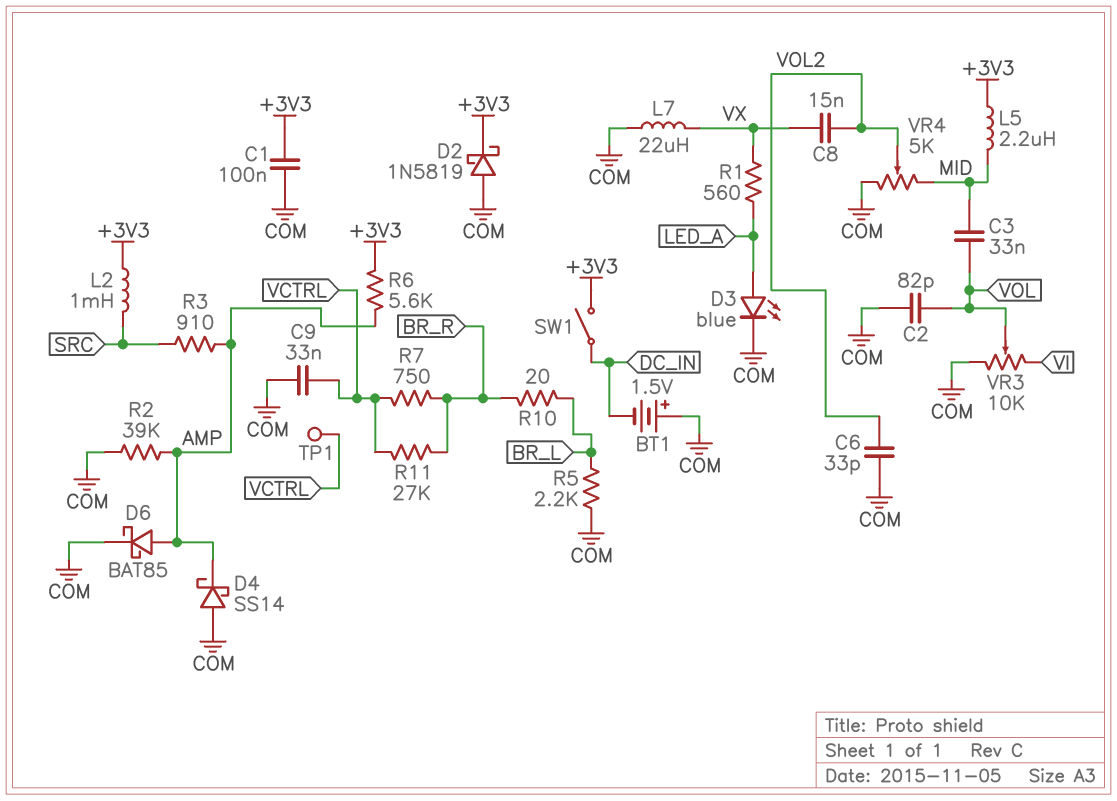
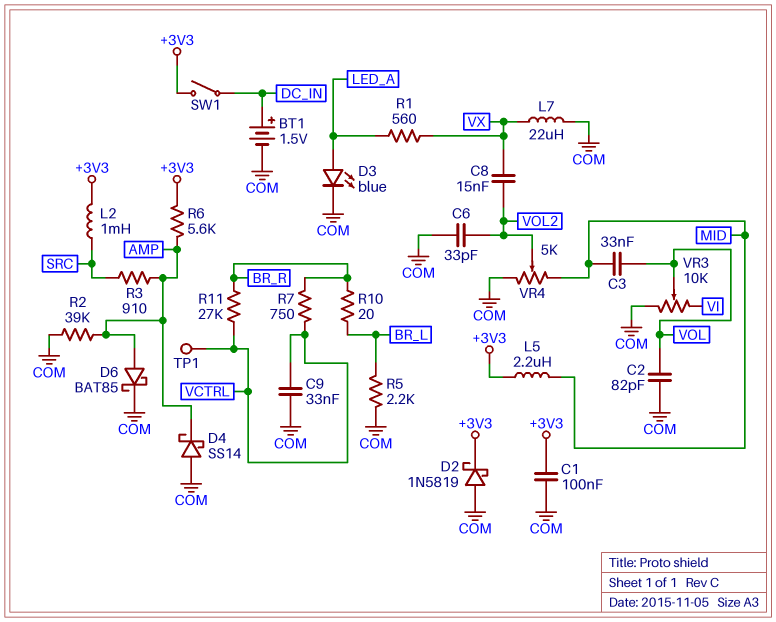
BT1: 1.5V (plus COM, minus DC_IN) -> 1.5V (plus DC_IN, minus COM)

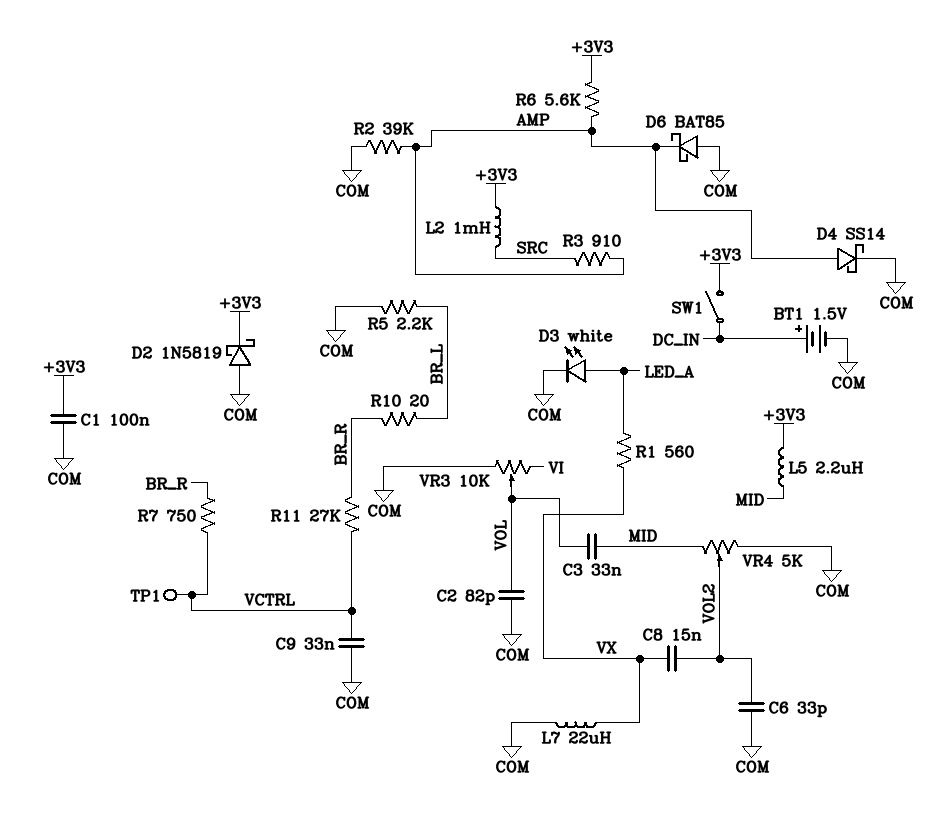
D3: LED blue (A LED_A, K COM) -> LED white (A LED_A, K COM)
D4: schottky SS14 (A COM, K AMP) -> schottky SS14 (A AMP, K COM)
D6: schottky BAT85 (A AMP, K COM) -> schottky BAT85 (A COM, K AMP)

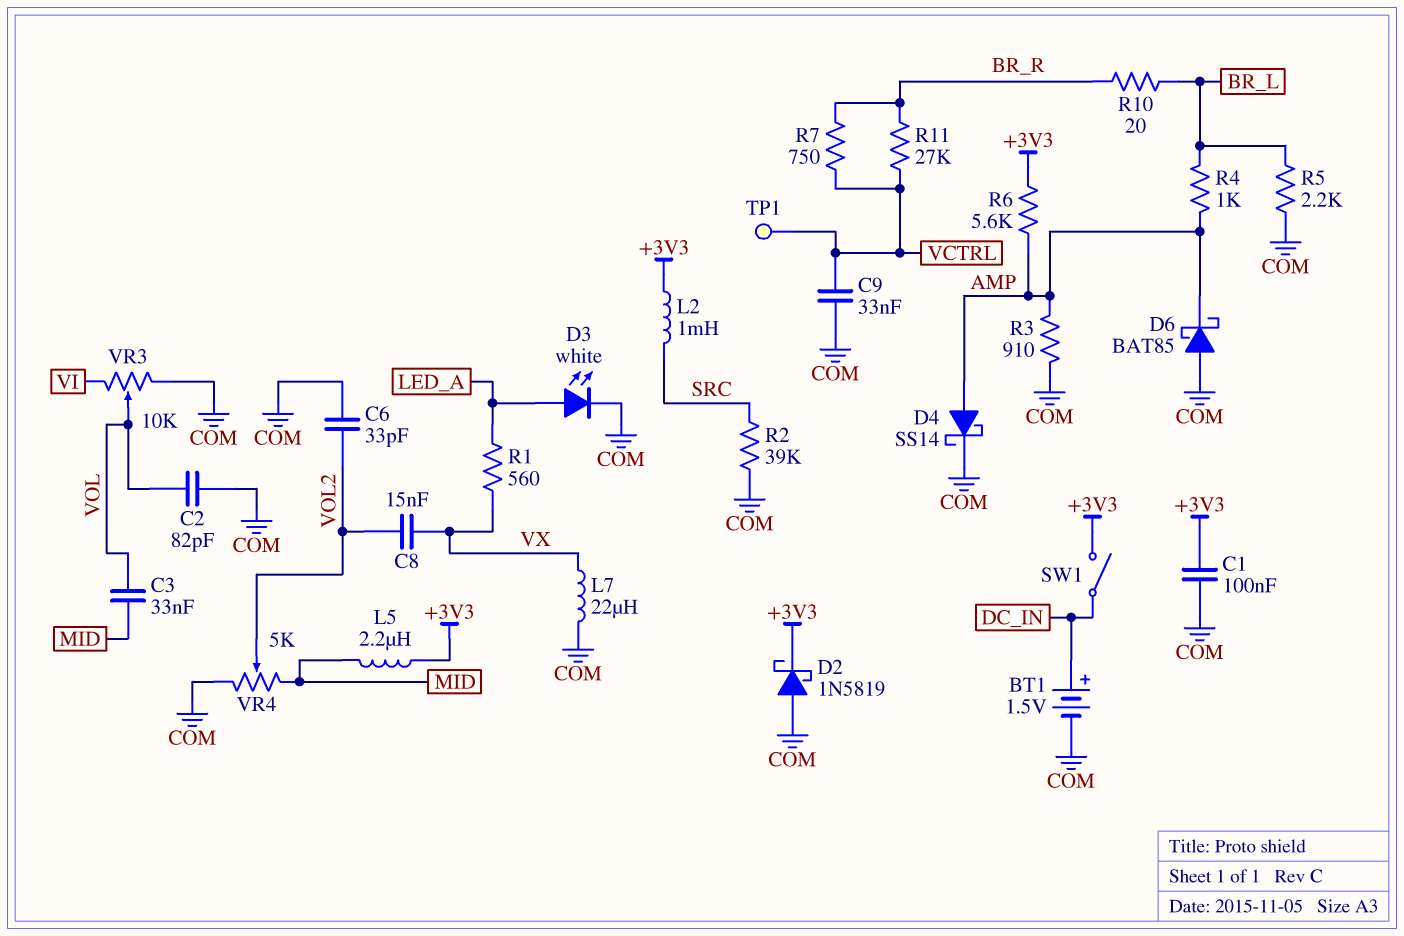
R2: 39k (AMP, COM) -> 39k (COM, SRC)
R3: 910 (AMP, SRC) -> 910 (AMP, COM)
R4: none -> 1k (AMP, BR_L)

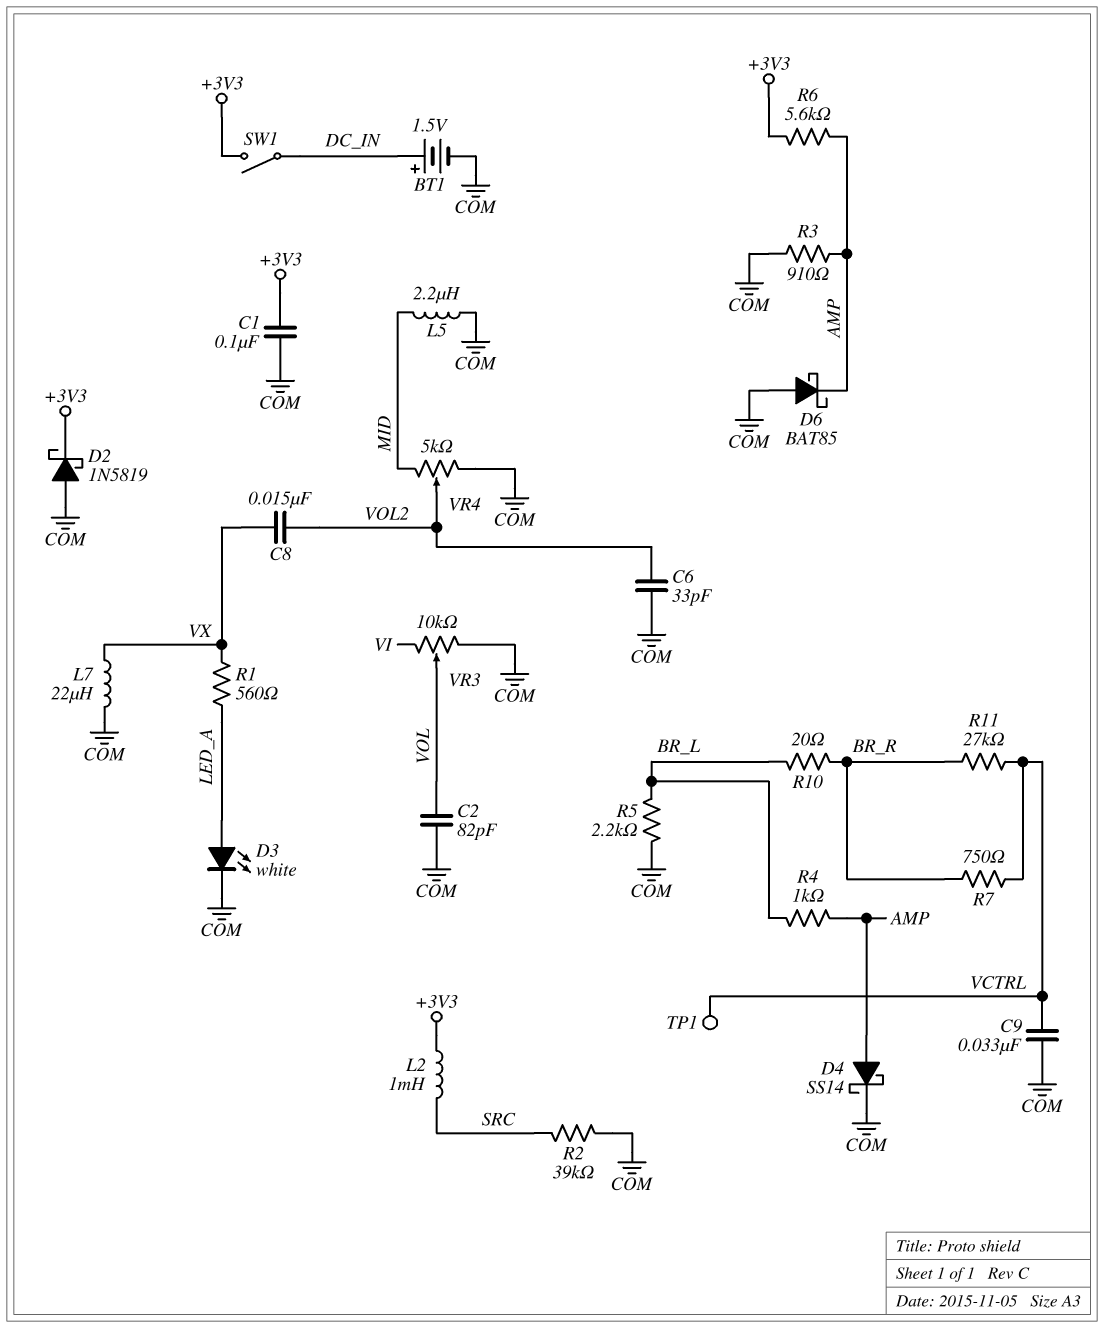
C3: 33nF (MID, VOL) -> none
L5: 2.2uH (+3V3, MID) -> 2.2uH (COM, MID)

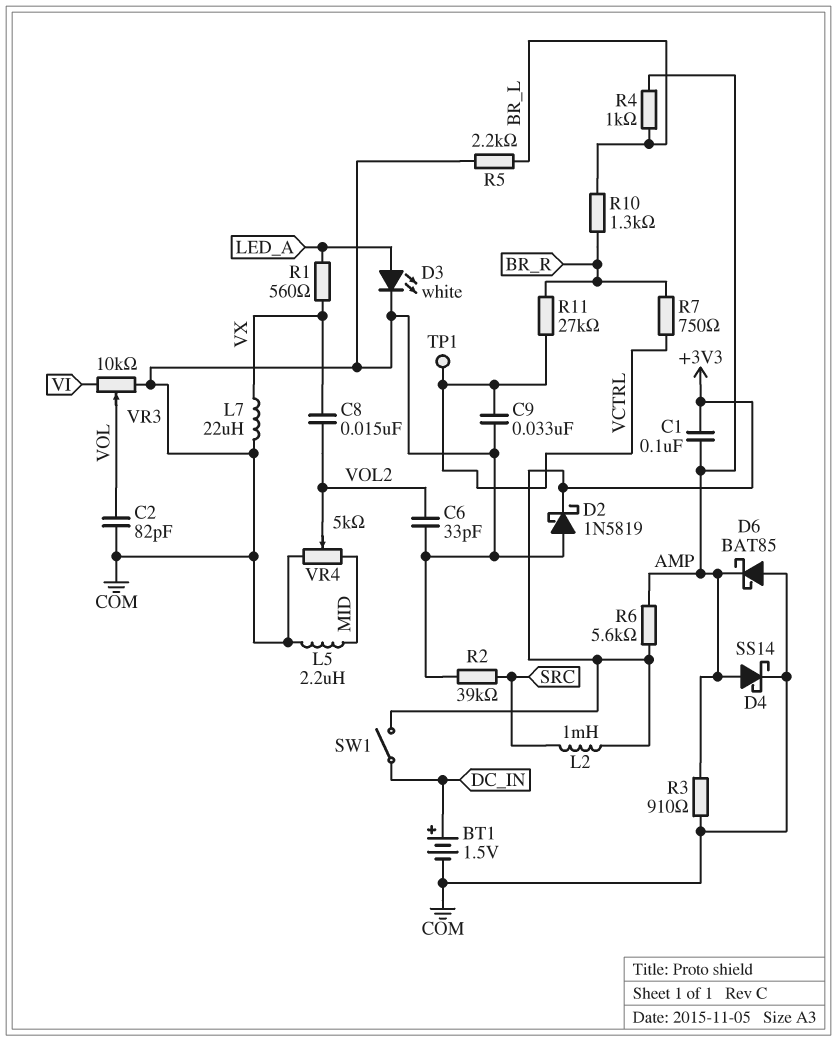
C1: 100nF (+3V3, COM) -> 100nF (+3V3, AMP)
R10: 20 (BR_L, BR_R) -> 1.3k (BR_L, BR_R)

